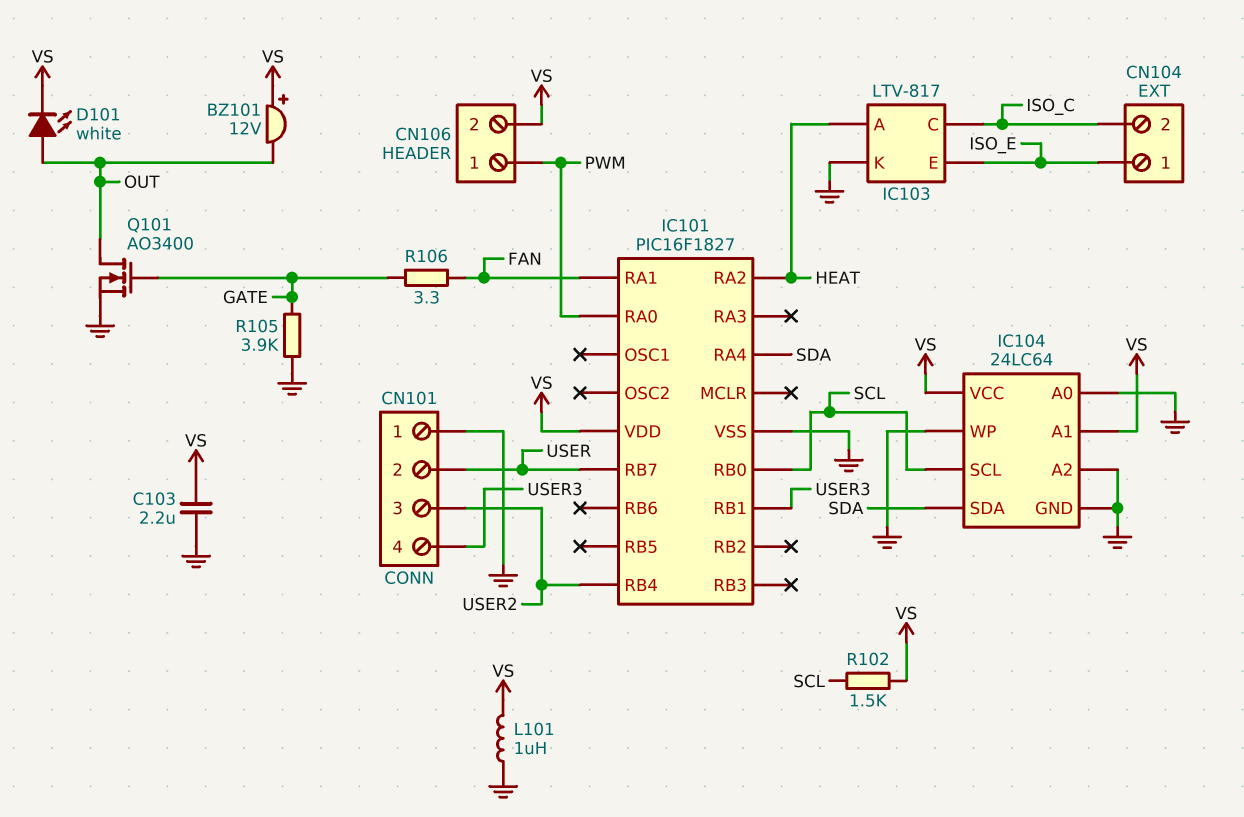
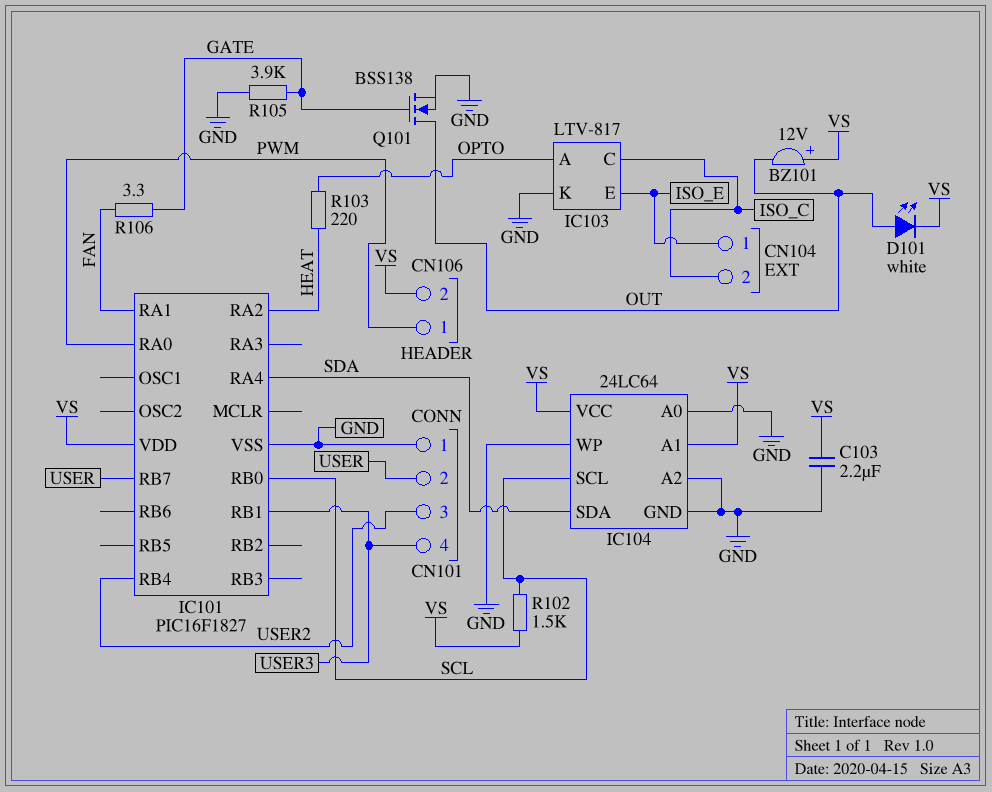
IC103 pin A: HEAT -> OPTO
L101: 1uH (GND, VS) -> none
Q101: NMOS AO3400 (G GATE, D OUT, S GND) -> NMOS BSS138 (G GATE, D OUT, S GND)
R103: none -> 220 (HEAT, OPTO)

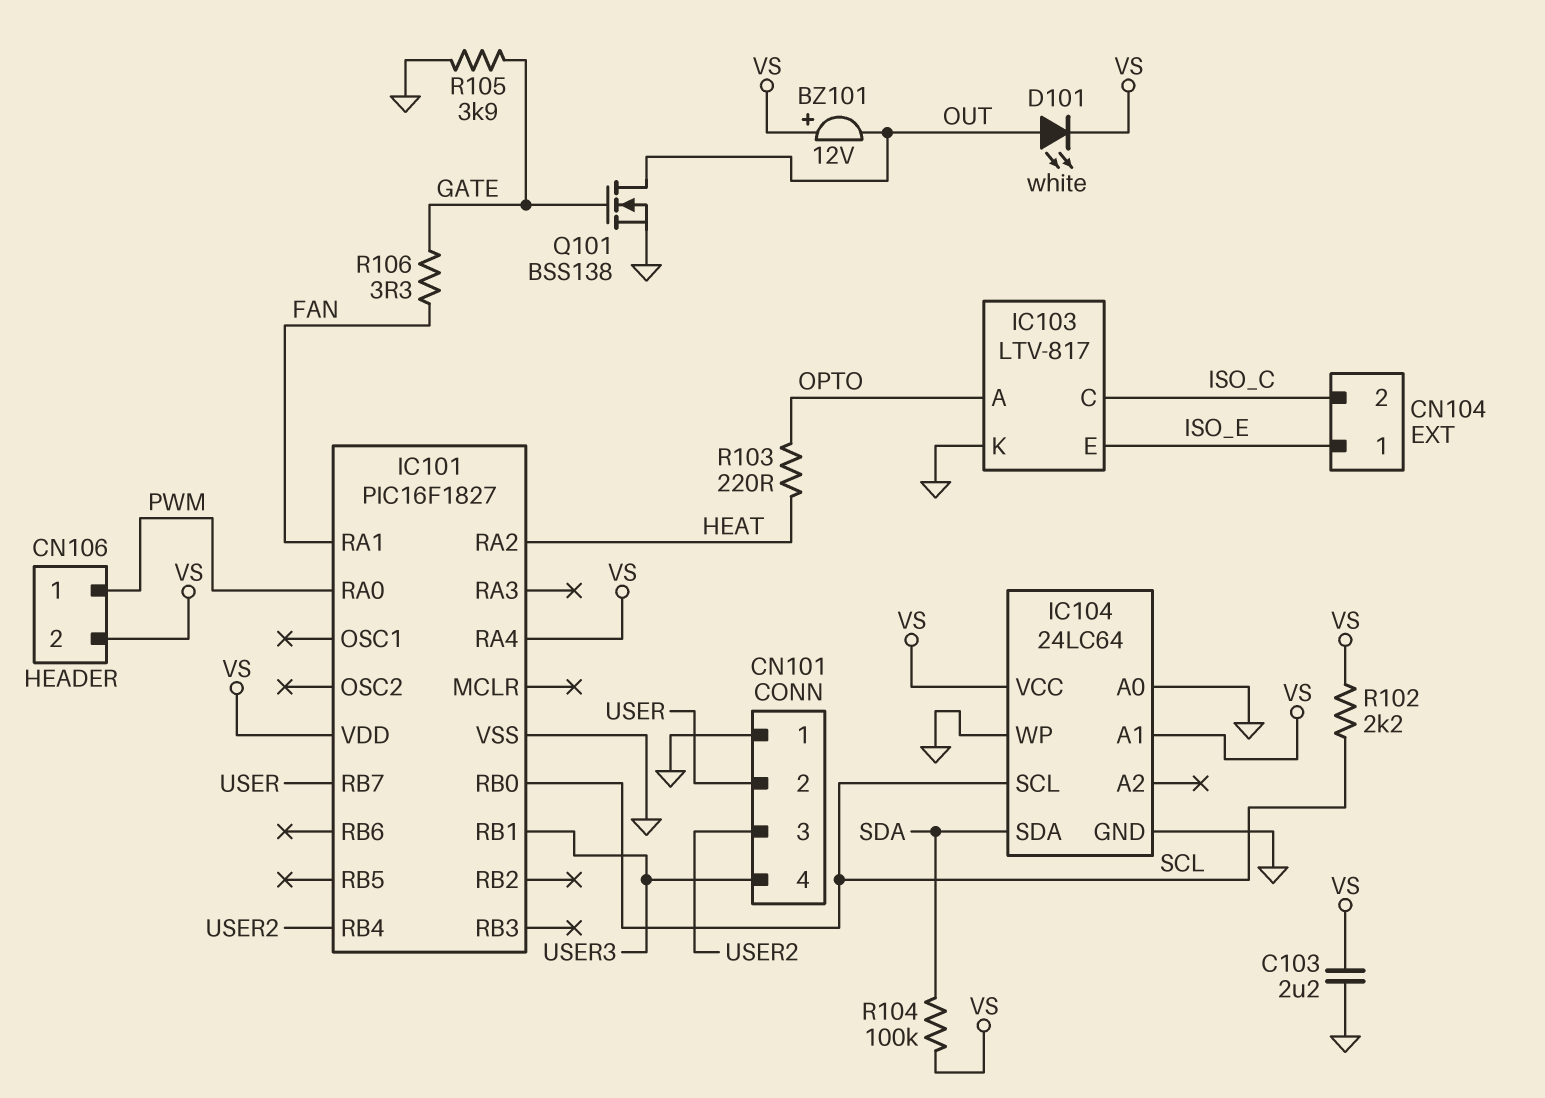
IC101 pin RA4: SDA -> VS
IC104 pin A2: GND -> none
R102: 1.5k (SCL, VS) -> 2.2k (SCL, VS)
R104: none -> 100k (SDA, VS)

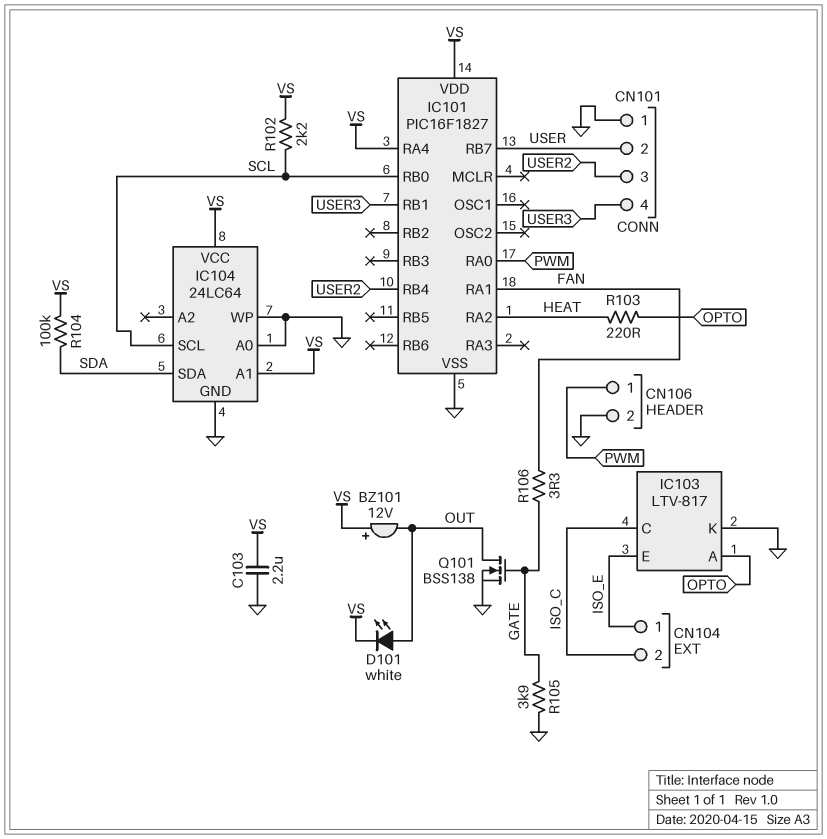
CN106 pin 2: VS -> GND

